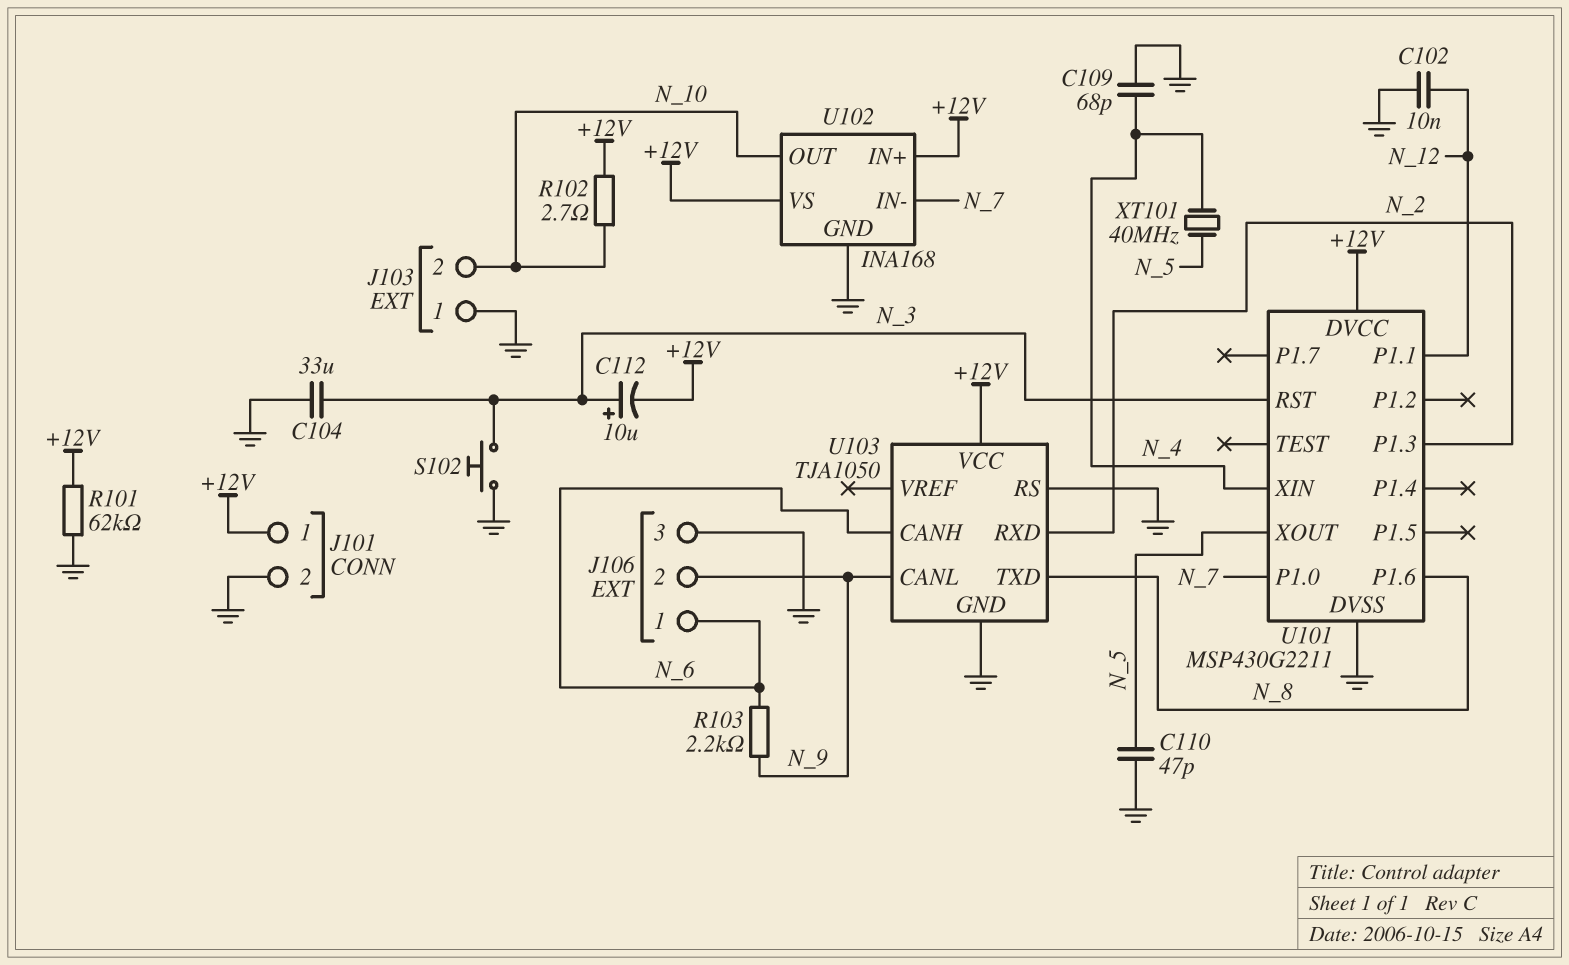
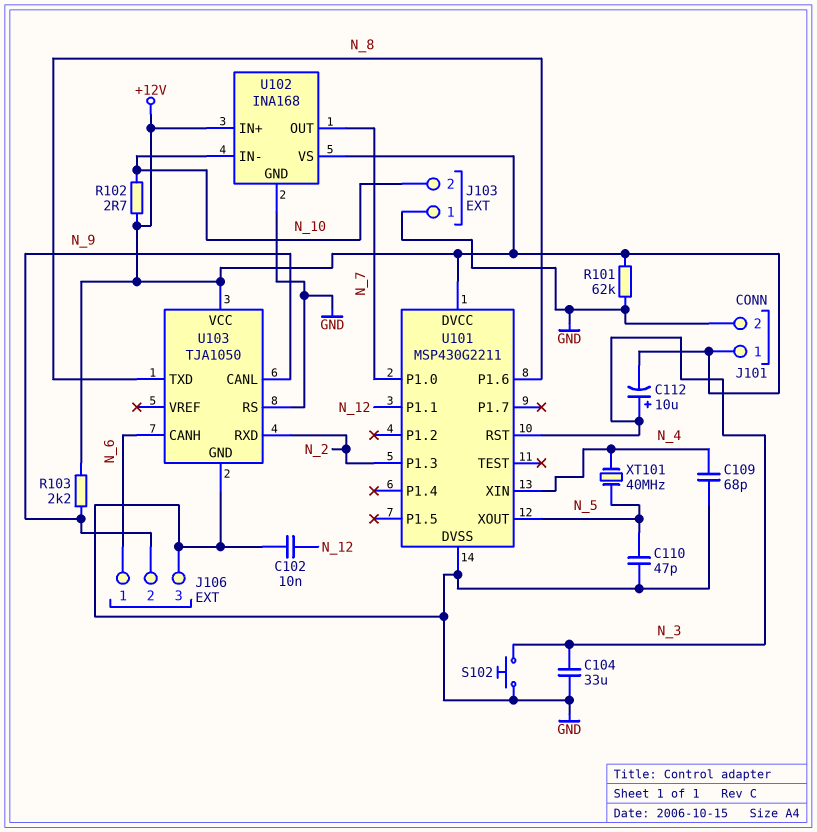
R103: 2.2k (N_6, N_9) -> 2.2k (+12V, N_9)
U102 pin IN-: N_7 -> N_10
U102 pin OUT: N_10 -> N_7

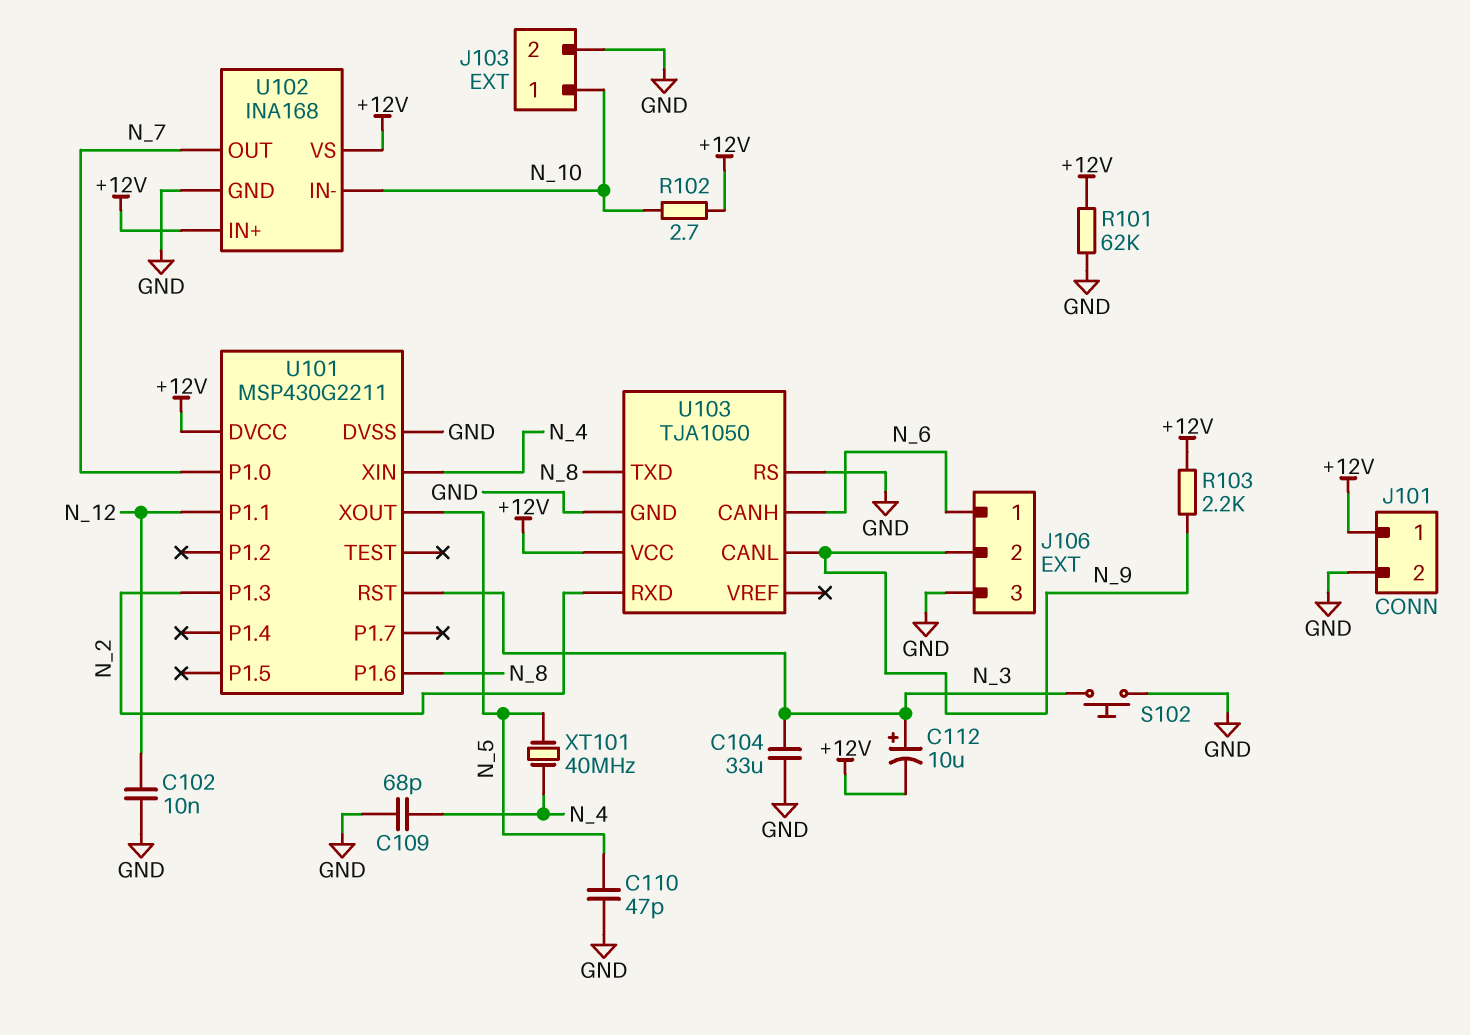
J103 pin 1: GND -> N_10
J103 pin 2: N_10 -> GND

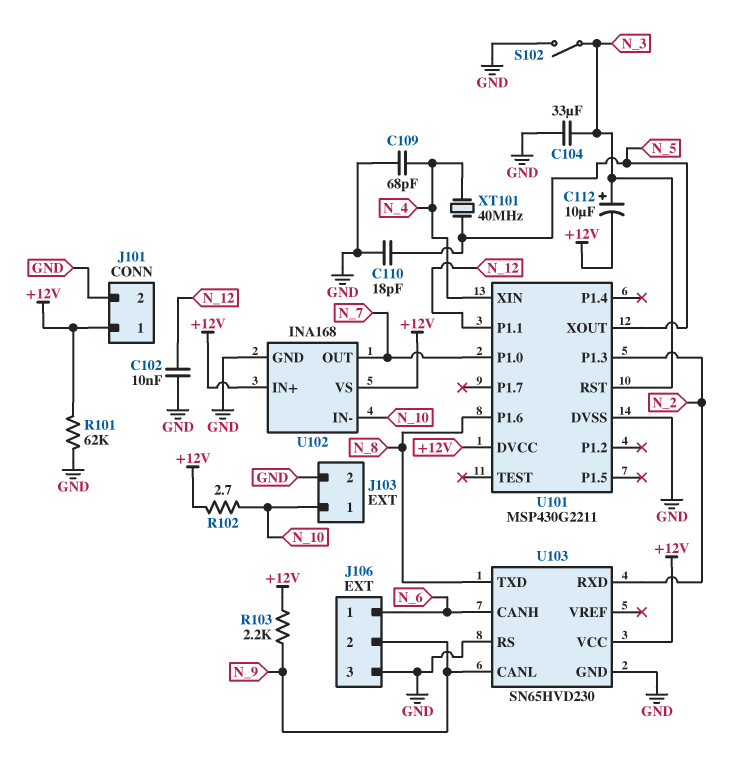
C110: 47pF (GND, N_5) -> 18pF (GND, N_5)
S102: button (GND, N_3) -> switch (GND, N_3)
U103: TJA1050 -> SN65HVD230

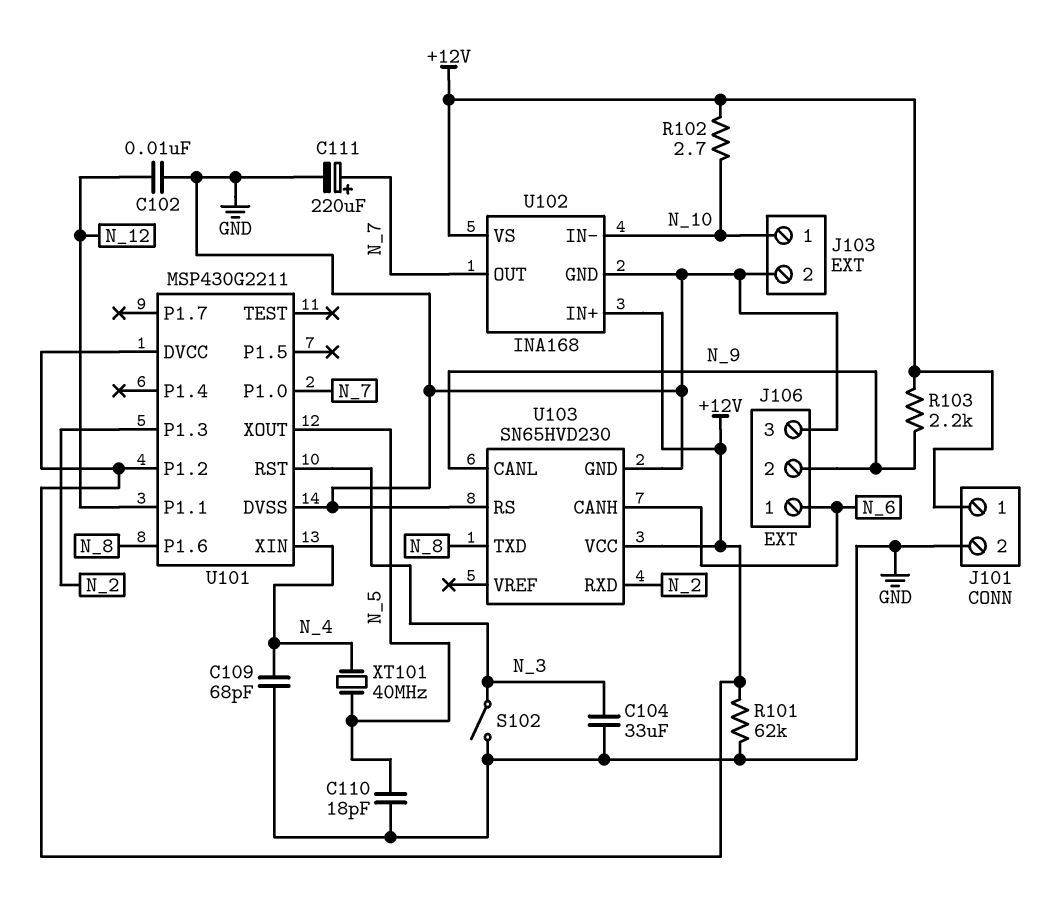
C111: none -> 220uF (plus N_7, minus GND)
C112: 10uF (plus N_3, minus +12V) -> none
U101 pin P1.2: none -> +12V

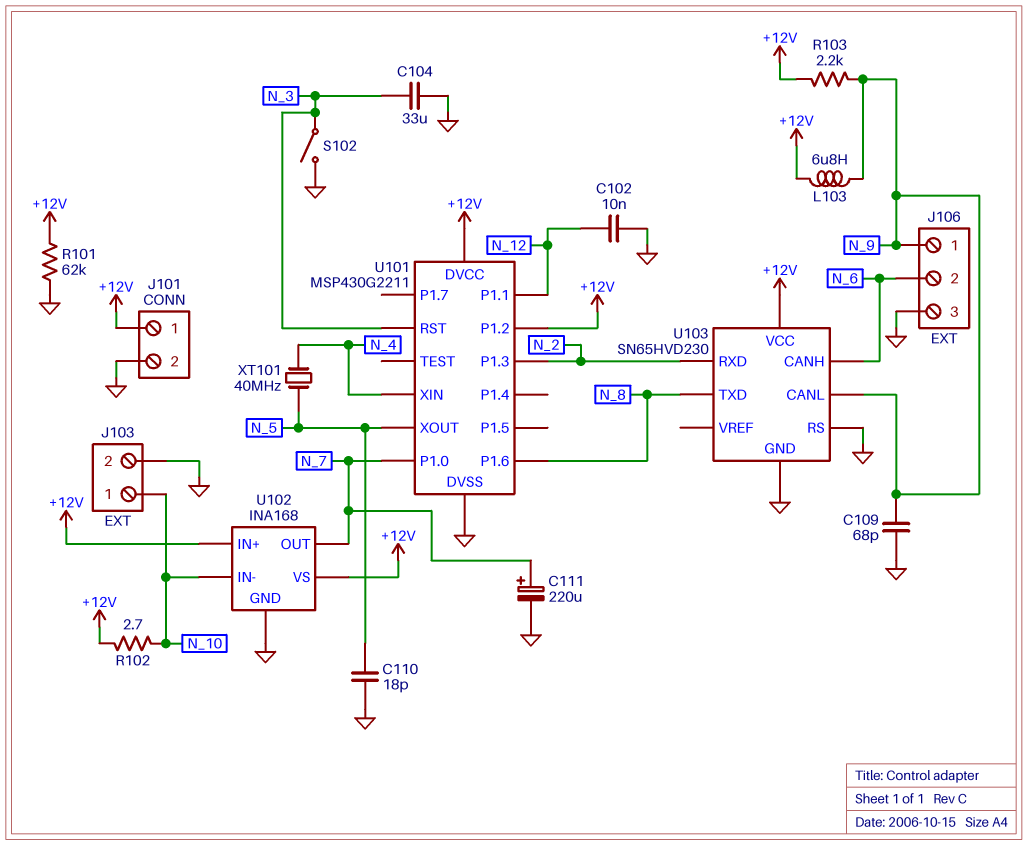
C109: 68pF (GND, N_4) -> 68pF (GND, N_9)
J106 pin 1: N_6 -> N_9
J106 pin 2: N_9 -> N_6
L103: none -> 6.8uH (+12V, N_9)

